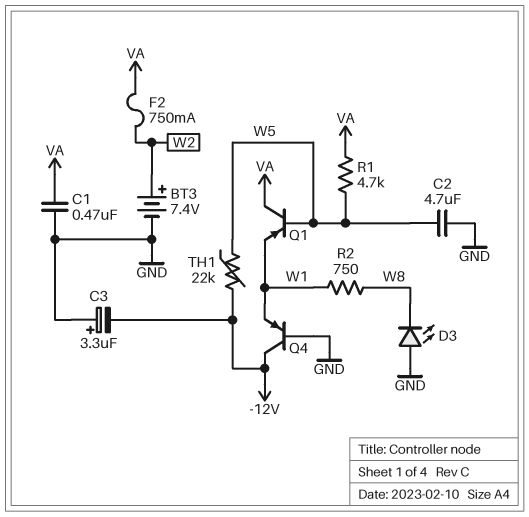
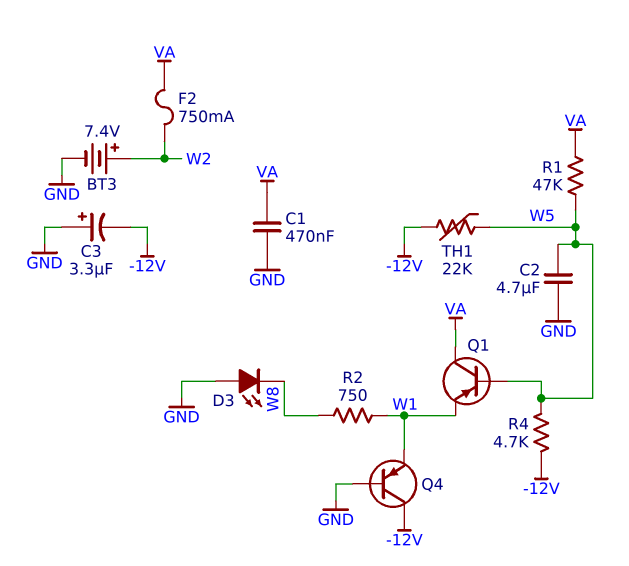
R1: 4.7k (VA, W5) -> 47k (VA, W5)
R4: none -> 4.7k (-12V, W5)

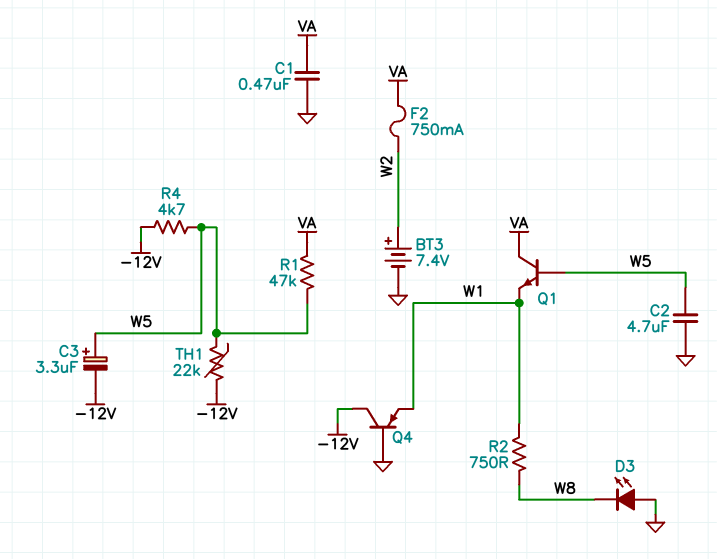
C3: 3.3uF (plus GND, minus -12V) -> 3.3uF (plus W5, minus -12V)
Q1: PNP (B W5, C VA, E W1) -> NPN (B W5, C VA, E W1)

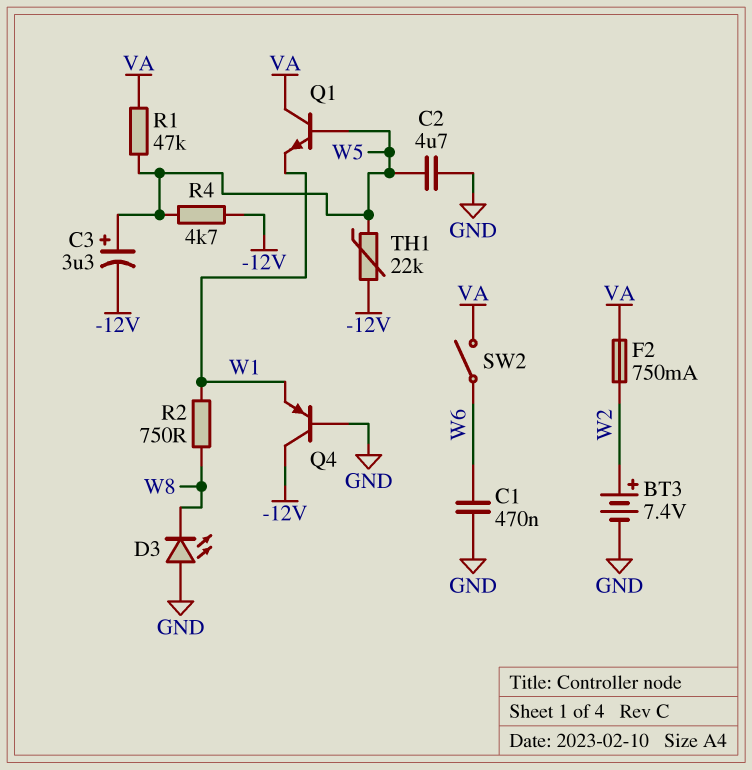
C1: 470nF (GND, VA) -> 470nF (GND, W6)
SW2: none -> switch (VA, W6)

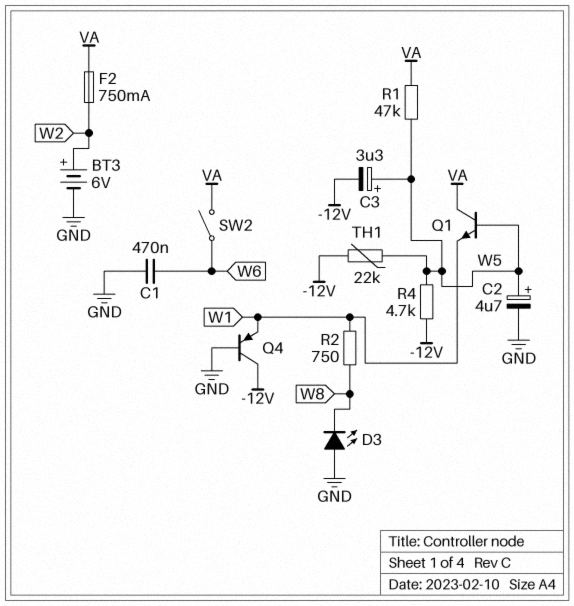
BT3: 7.4V (plus W2, minus GND) -> 6V (plus W2, minus GND)
C2: 4.7uF (GND, W5) -> 4.7uF (plus W5, minus GND)

